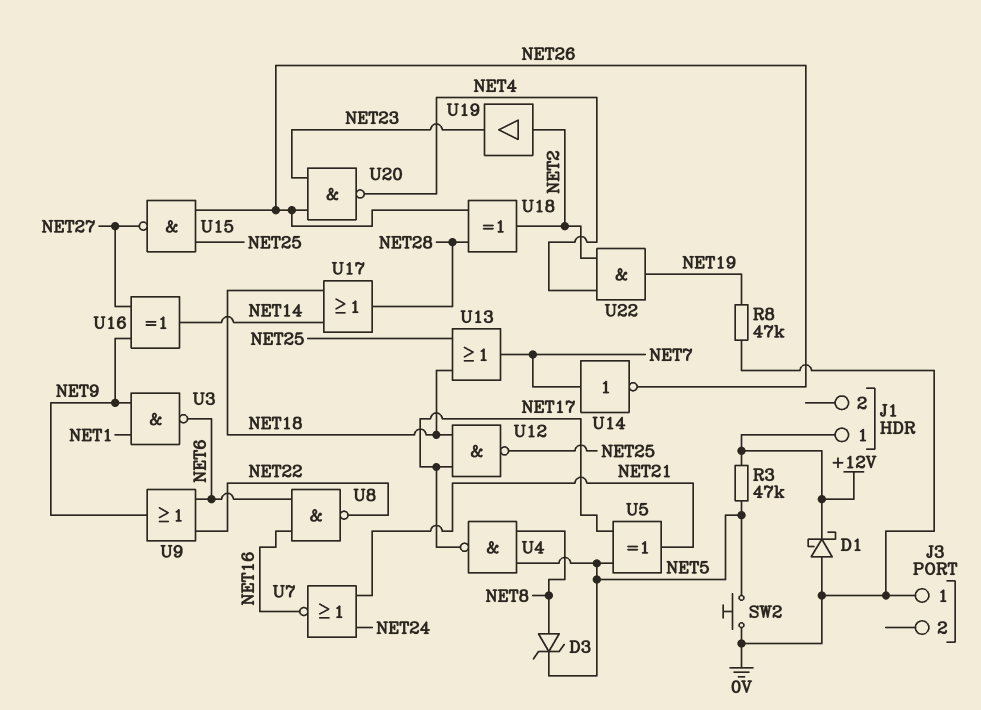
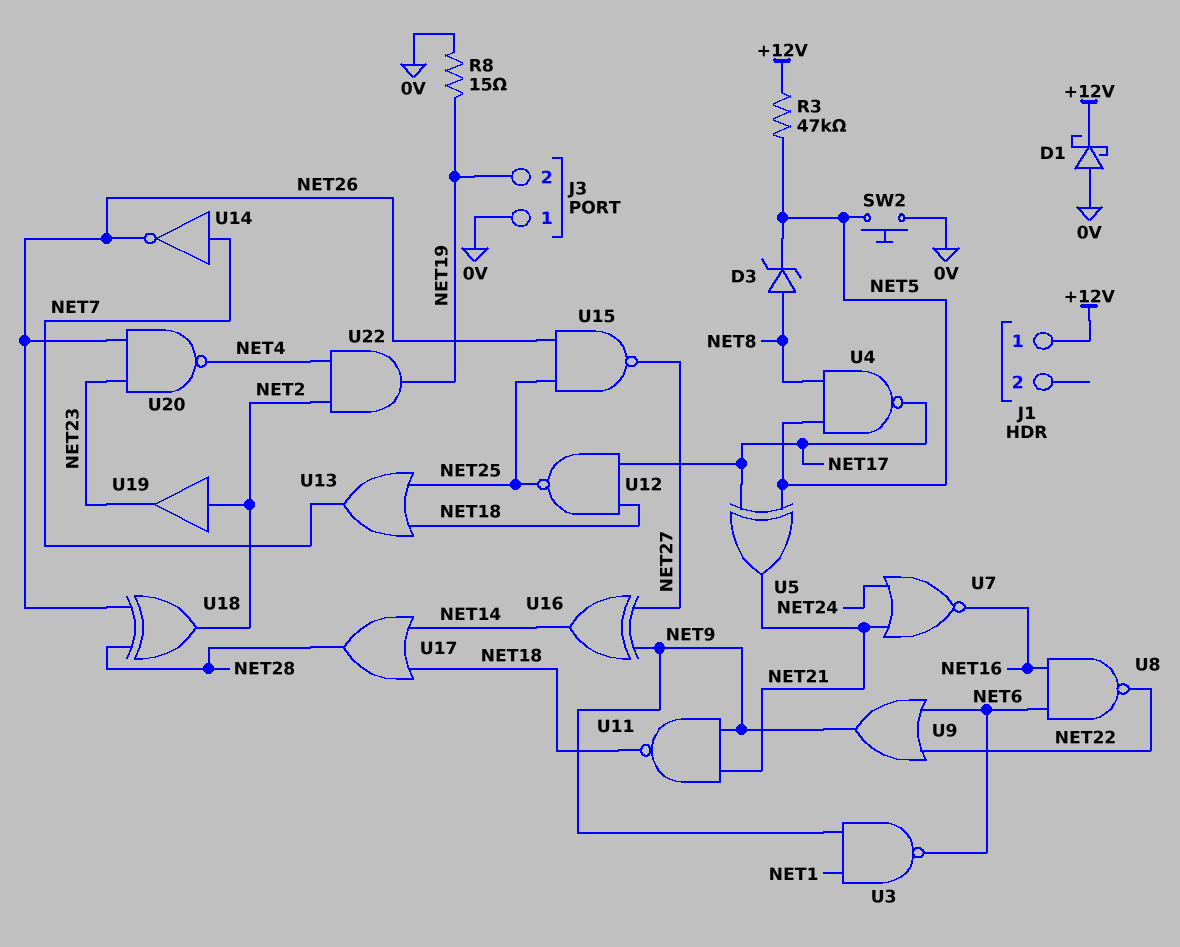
J3 pin 2: none -> NET19
R8: 47k (0V, NET19) -> 15 (0V, NET19)
U11: none -> NAND (in NET9, in NET21, out NET18)

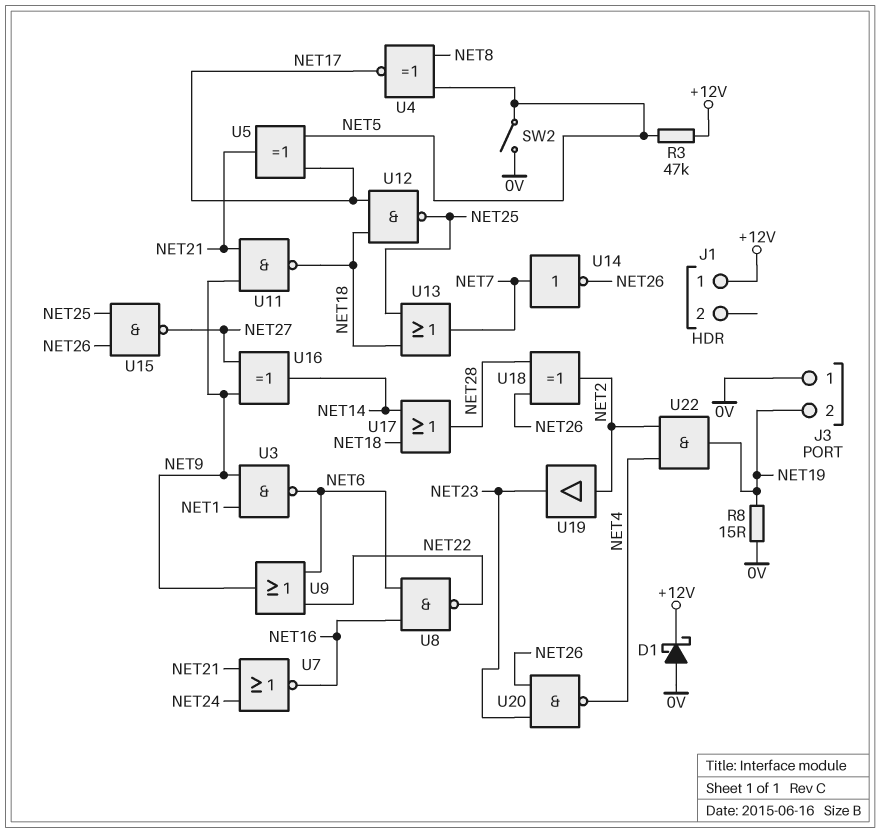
D3: zener (A NET8, K NET5) -> none
SW2: button (0V, NET5) -> switch (0V, NET5)
U4: NAND (in NET5, in NET8, out NET17) -> XNOR (in NET5, in NET8, out NET17)

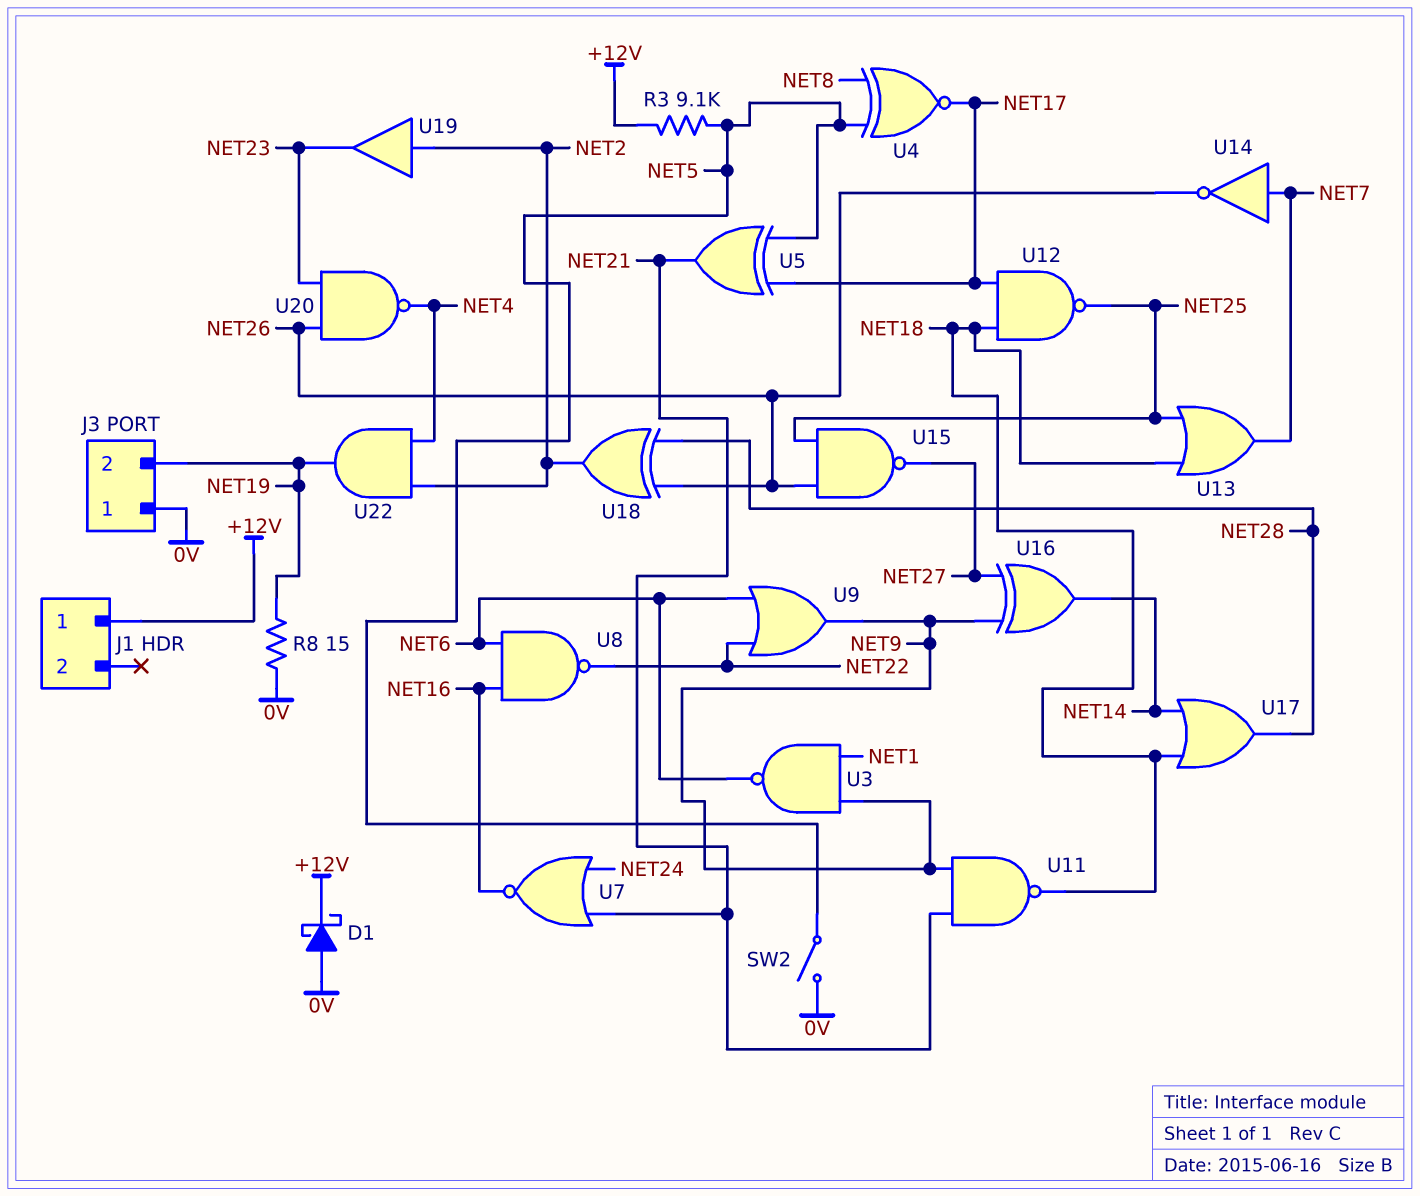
R3: 47k (+12V, NET5) -> 9.1k (+12V, NET5)

